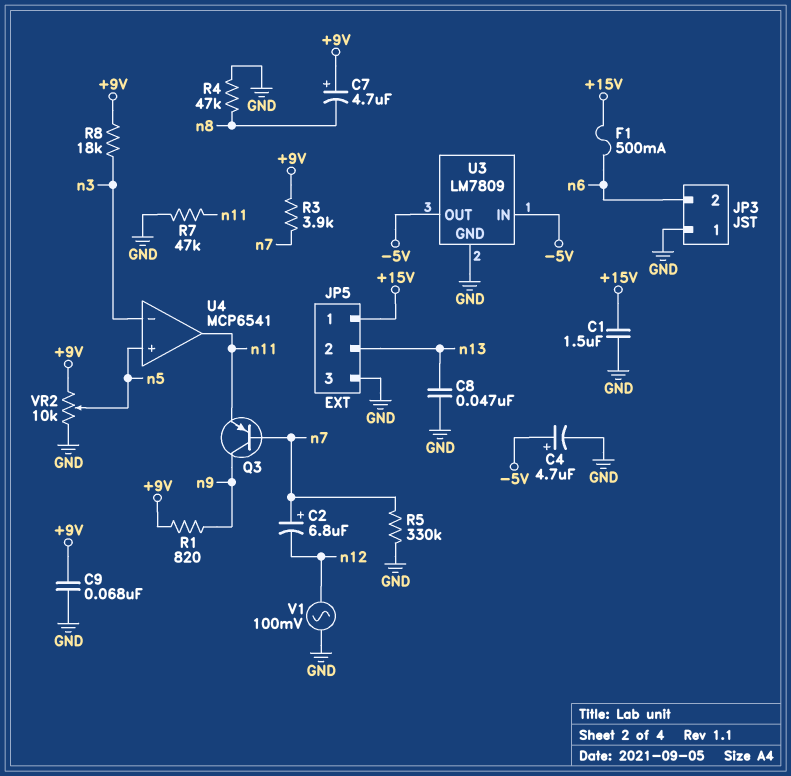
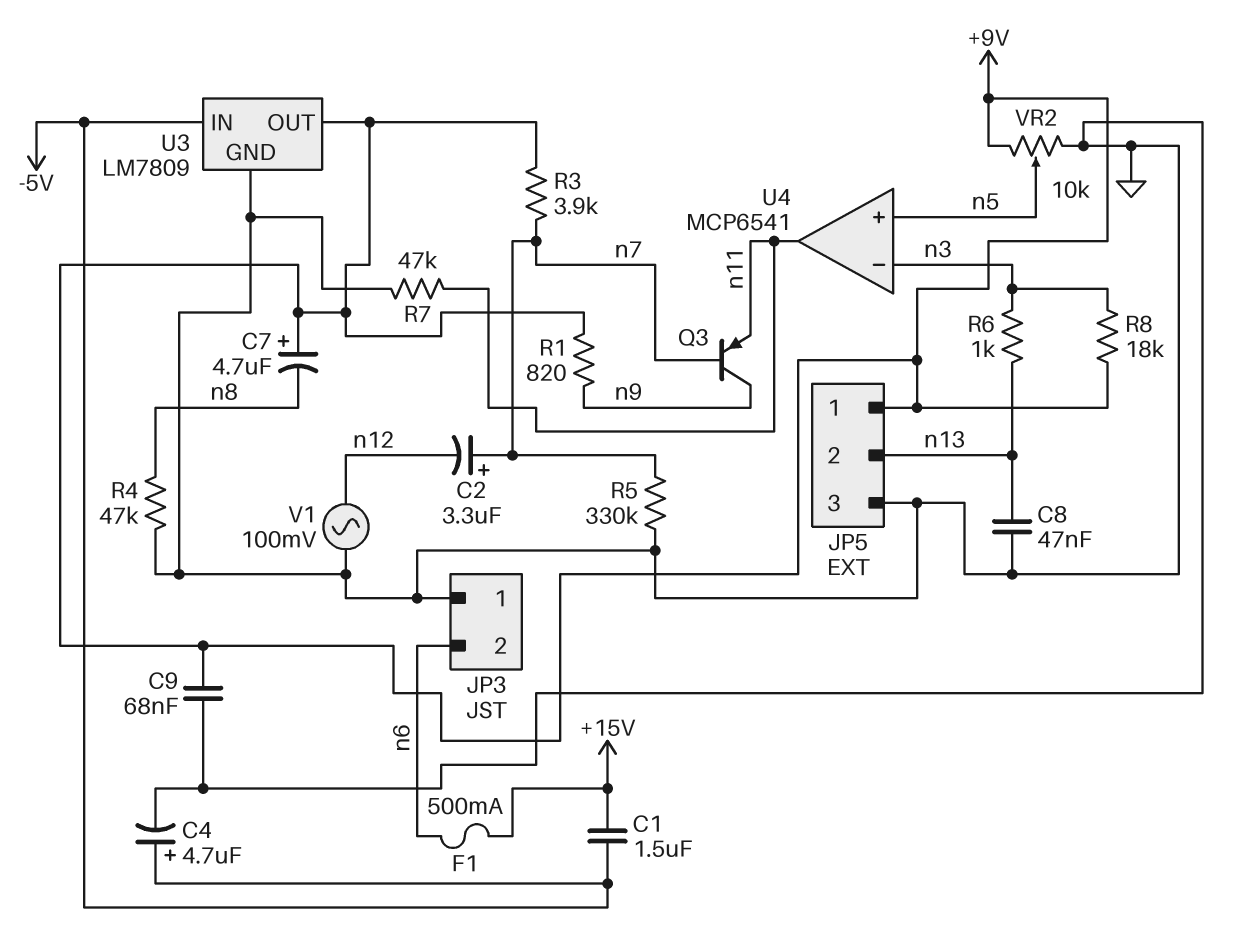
C1: 1.5uF (+15V, GND) -> 1.5uF (+15V, -5V)
C2: 6.8uF (plus n7, minus n12) -> 3.3uF (plus n7, minus n12)
JP5 pin 1: +15V -> +9V
R6: none -> 1k (n3, n13)
U3 pin OUT: -5V -> +9V

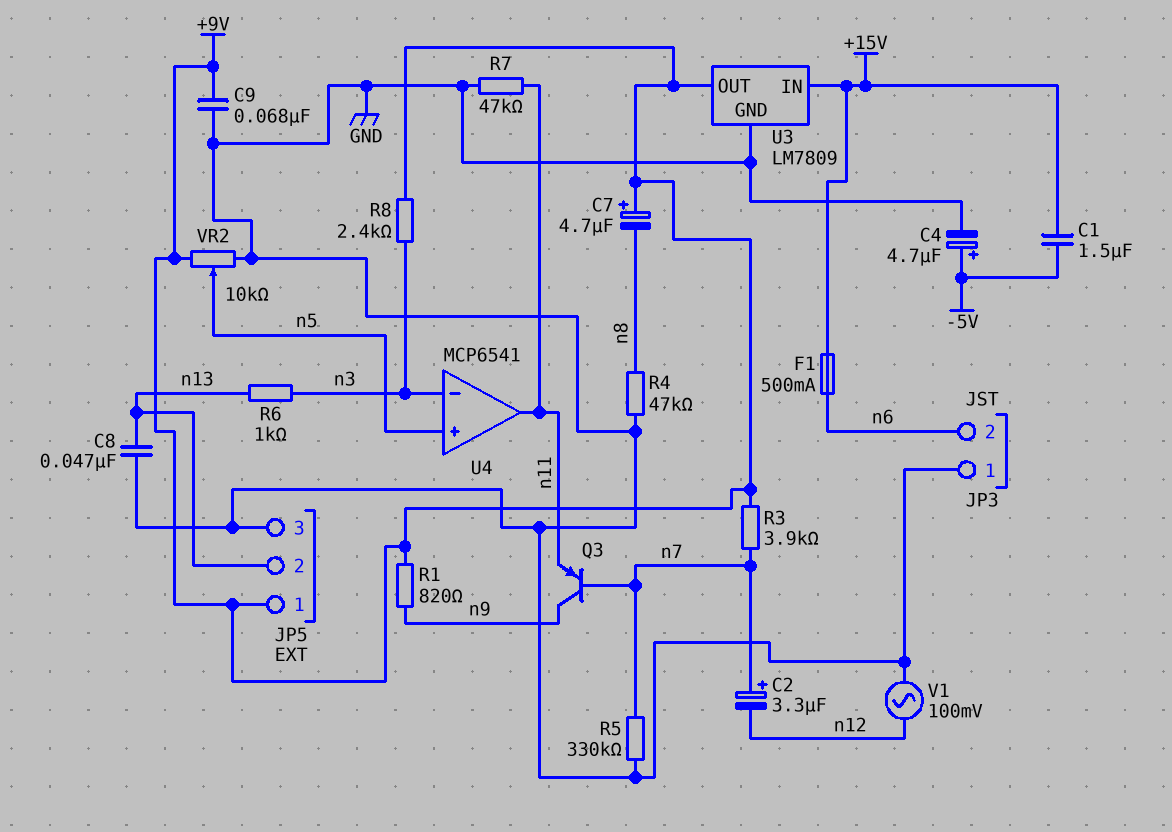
R8: 18k (+9V, n3) -> 2.4k (+9V, n3)
U3 pin IN: -5V -> +15V

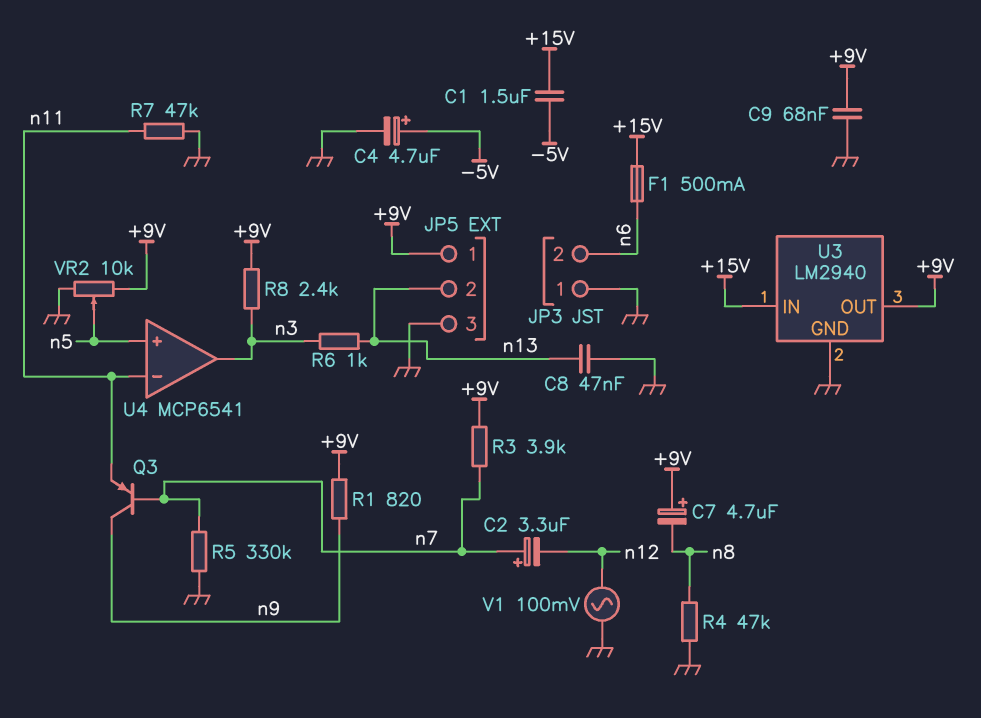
U3: LM7809 -> LM2940
U4 pin in-: n3 -> n11
U4 pin out: n11 -> n3

